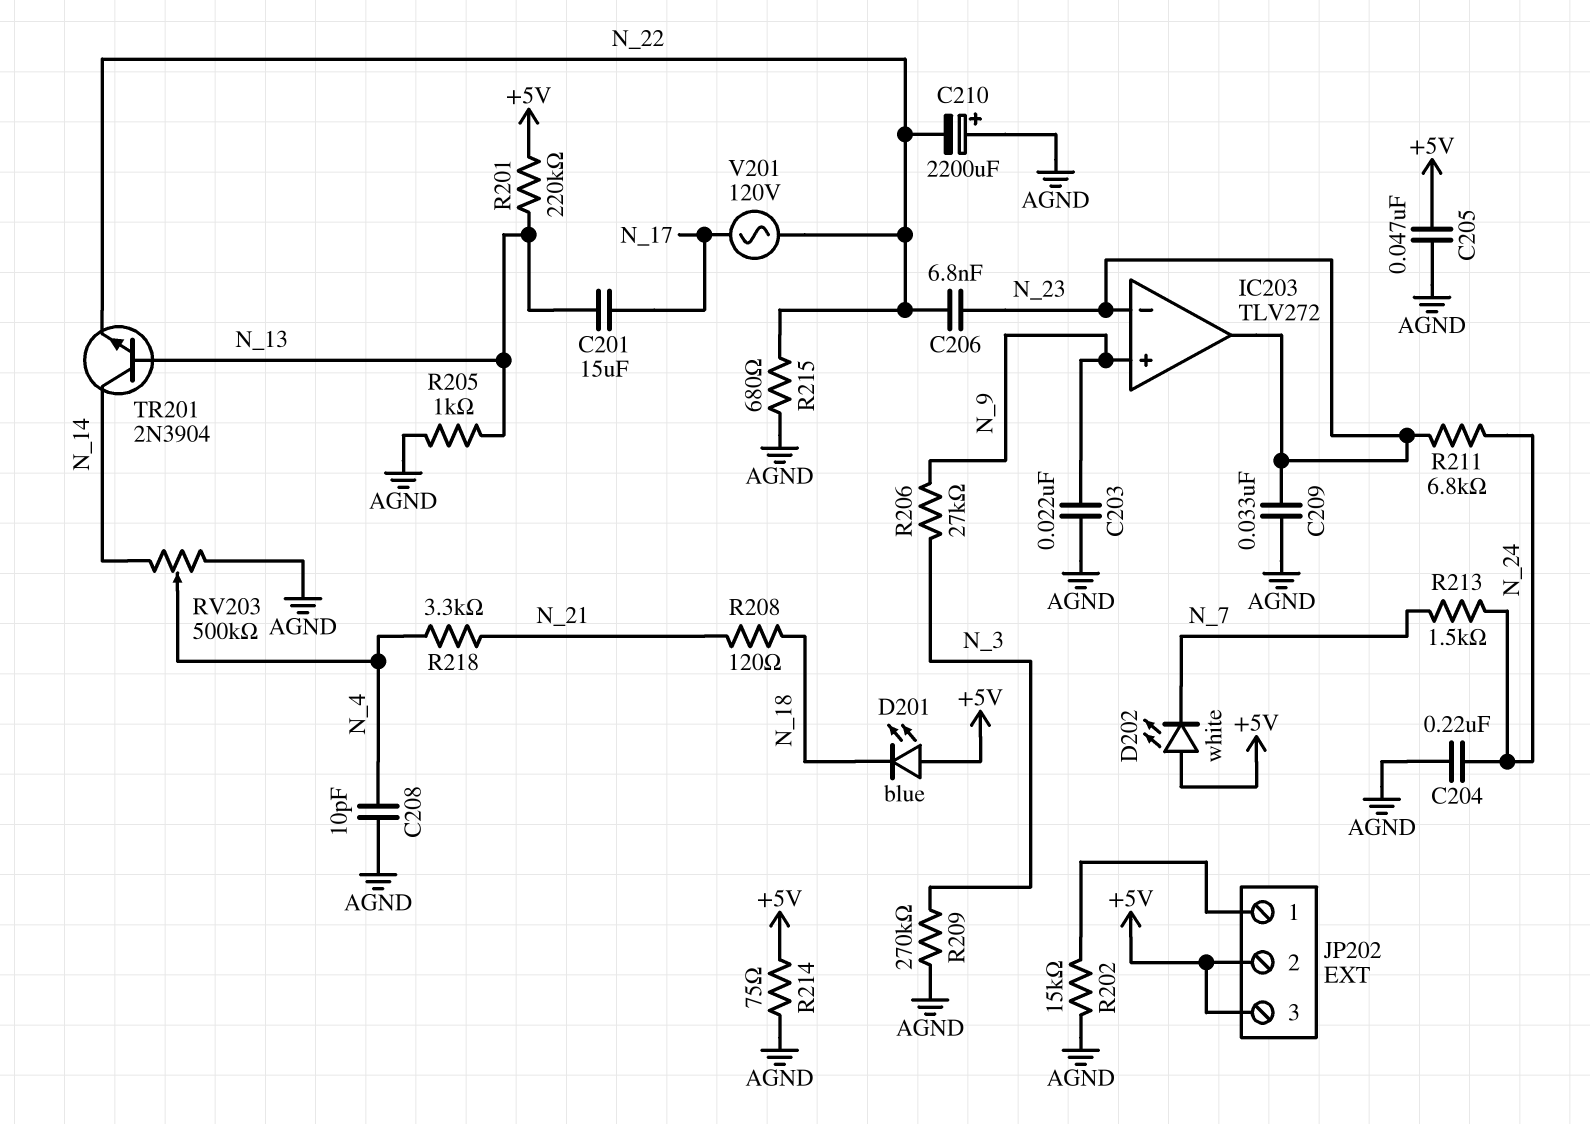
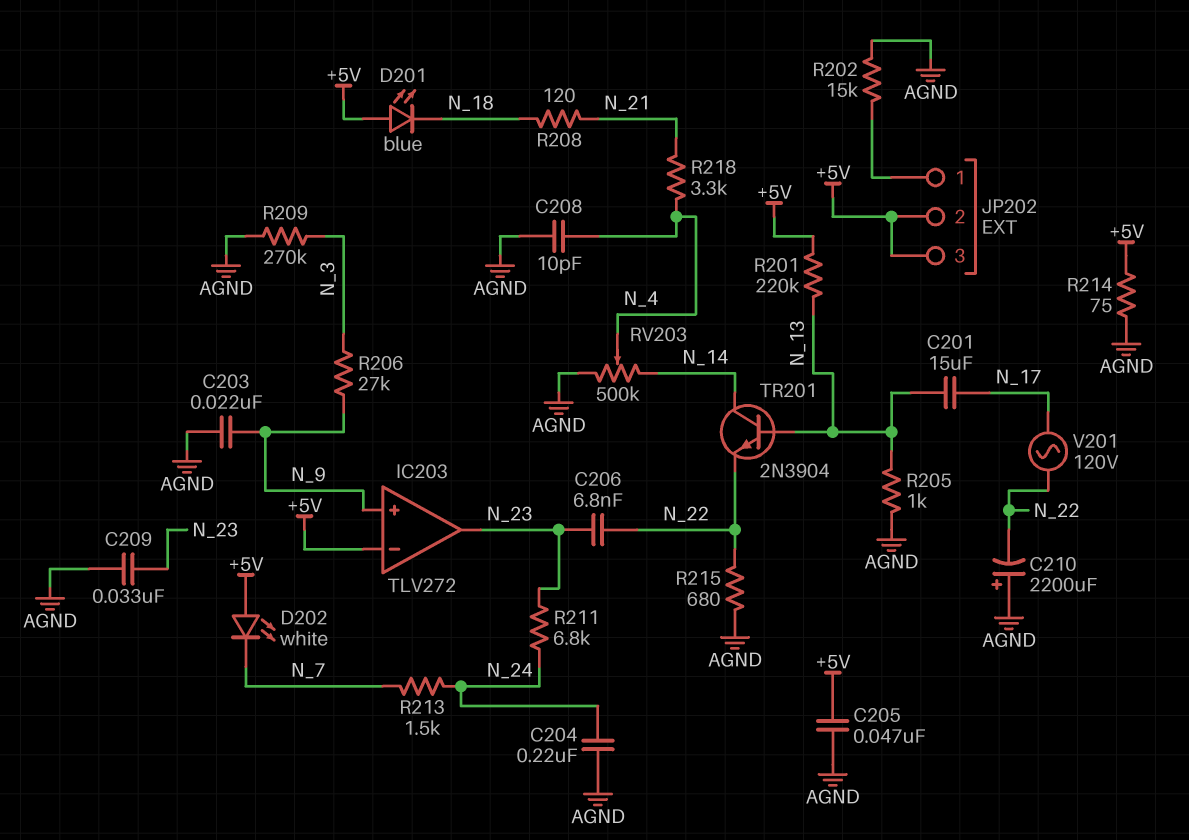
IC203 pin in-: N_23 -> +5V

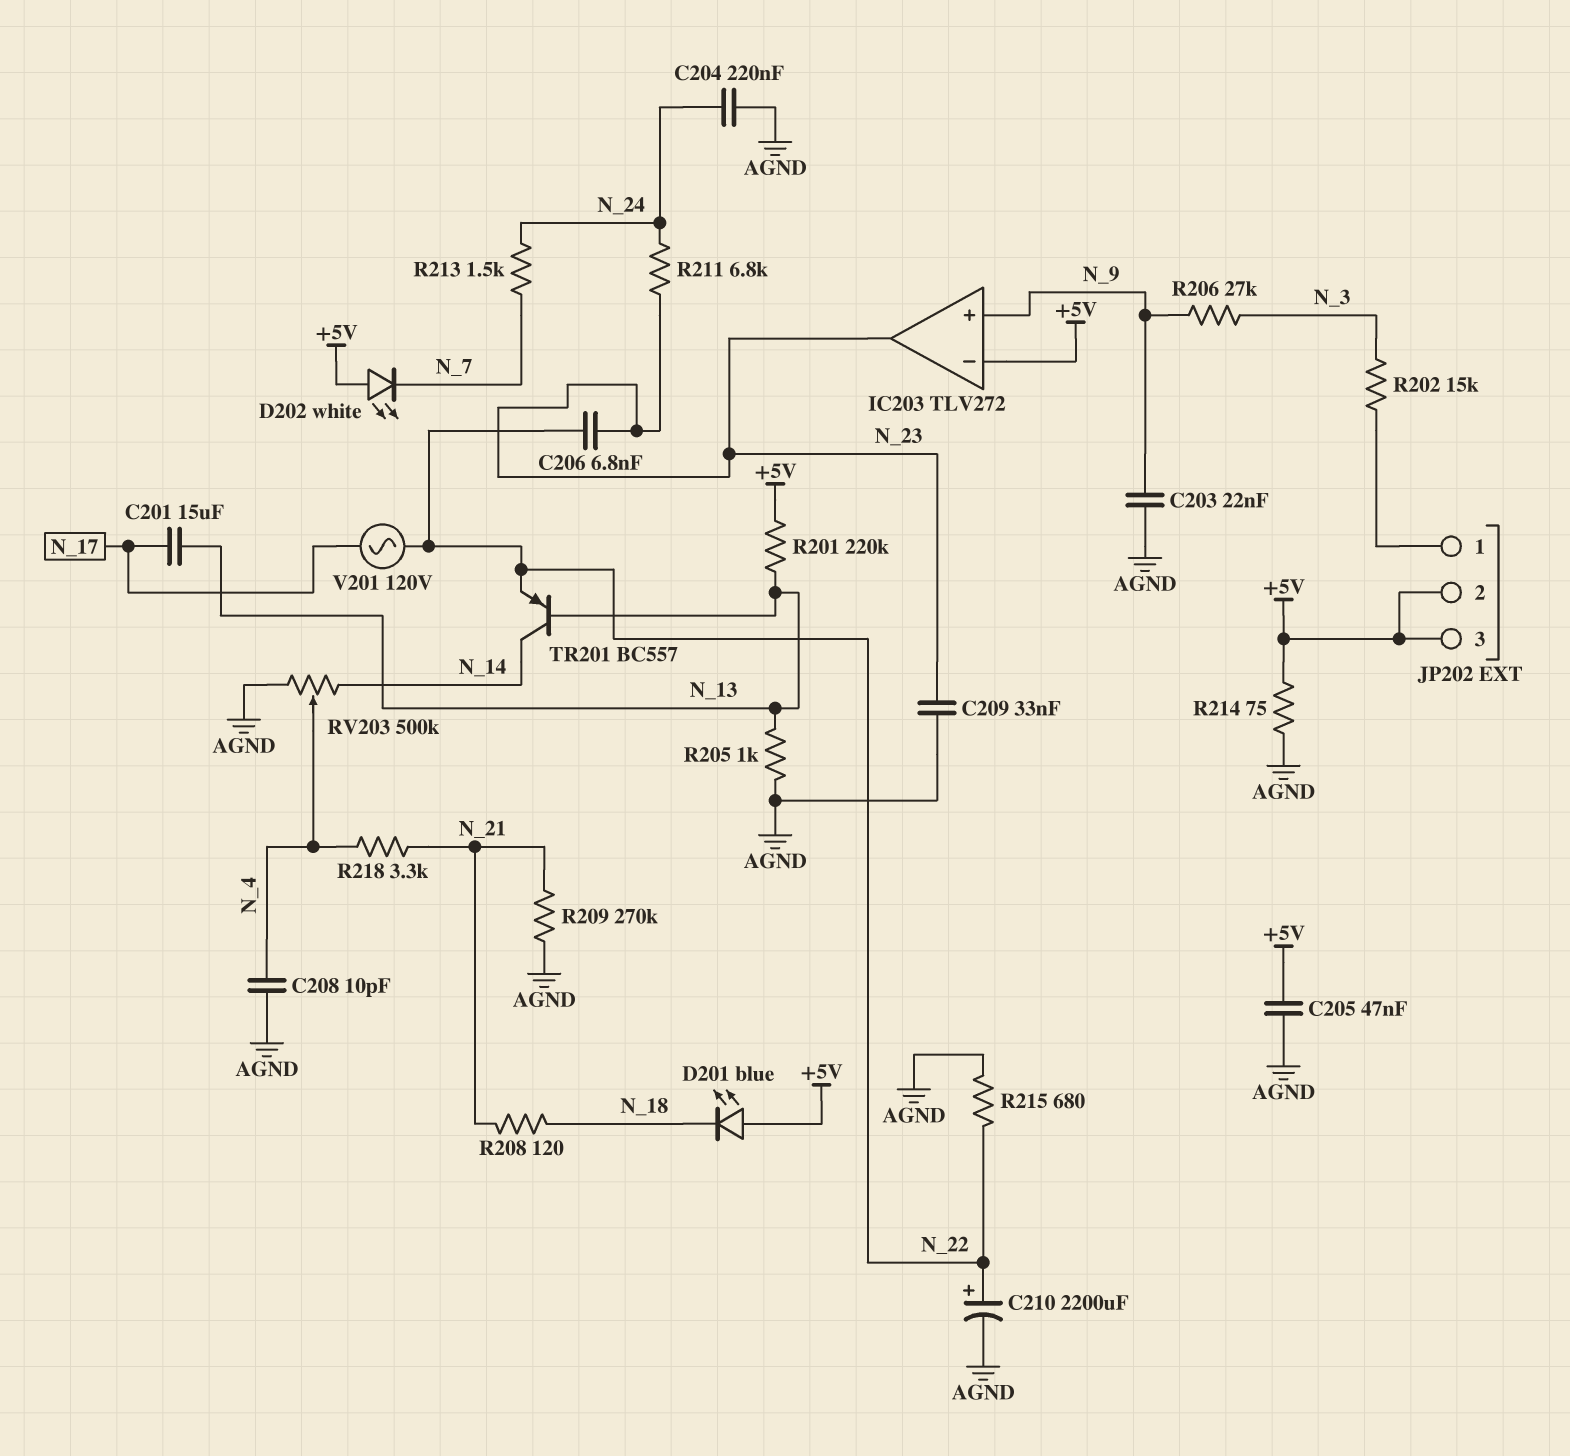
C210: 2200uF (plus AGND, minus N_22) -> 2200uF (plus N_22, minus AGND)
R202: 15k (AGND, JP202/1) -> 15k (JP202/1, N_3)
R209: 270k (AGND, N_3) -> 270k (AGND, N_21)
TR201: NPN 2N3904 (B N_13, C N_14, E N_22) -> PNP BC557 (B N_13, C N_14, E N_22)

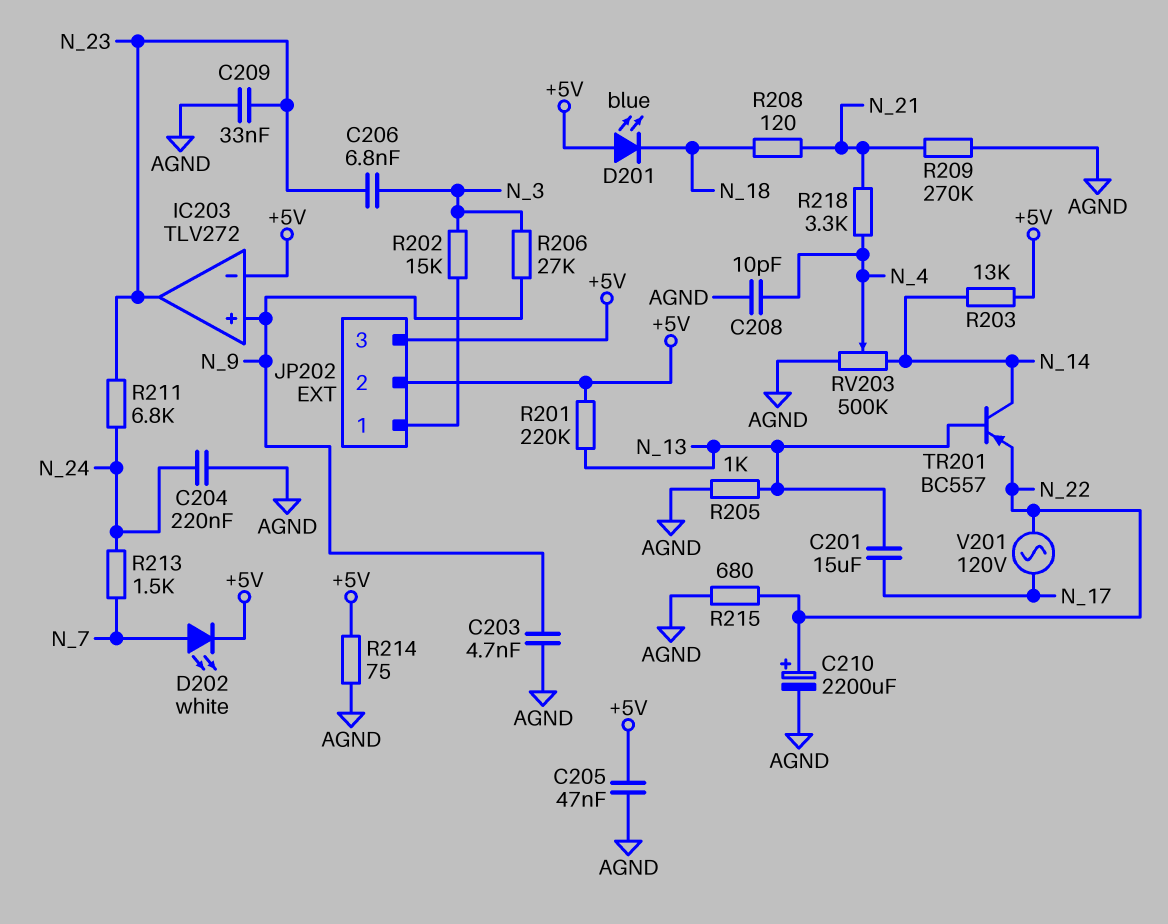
C203: 22nF (AGND, N_9) -> 4.7nF (AGND, N_9)
C206: 6.8nF (N_22, N_23) -> 6.8nF (N_3, N_23)
D202: LED white (A +5V, K N_7) -> LED white (A N_7, K +5V)
R203: none -> 13k (+5V, N_14)

